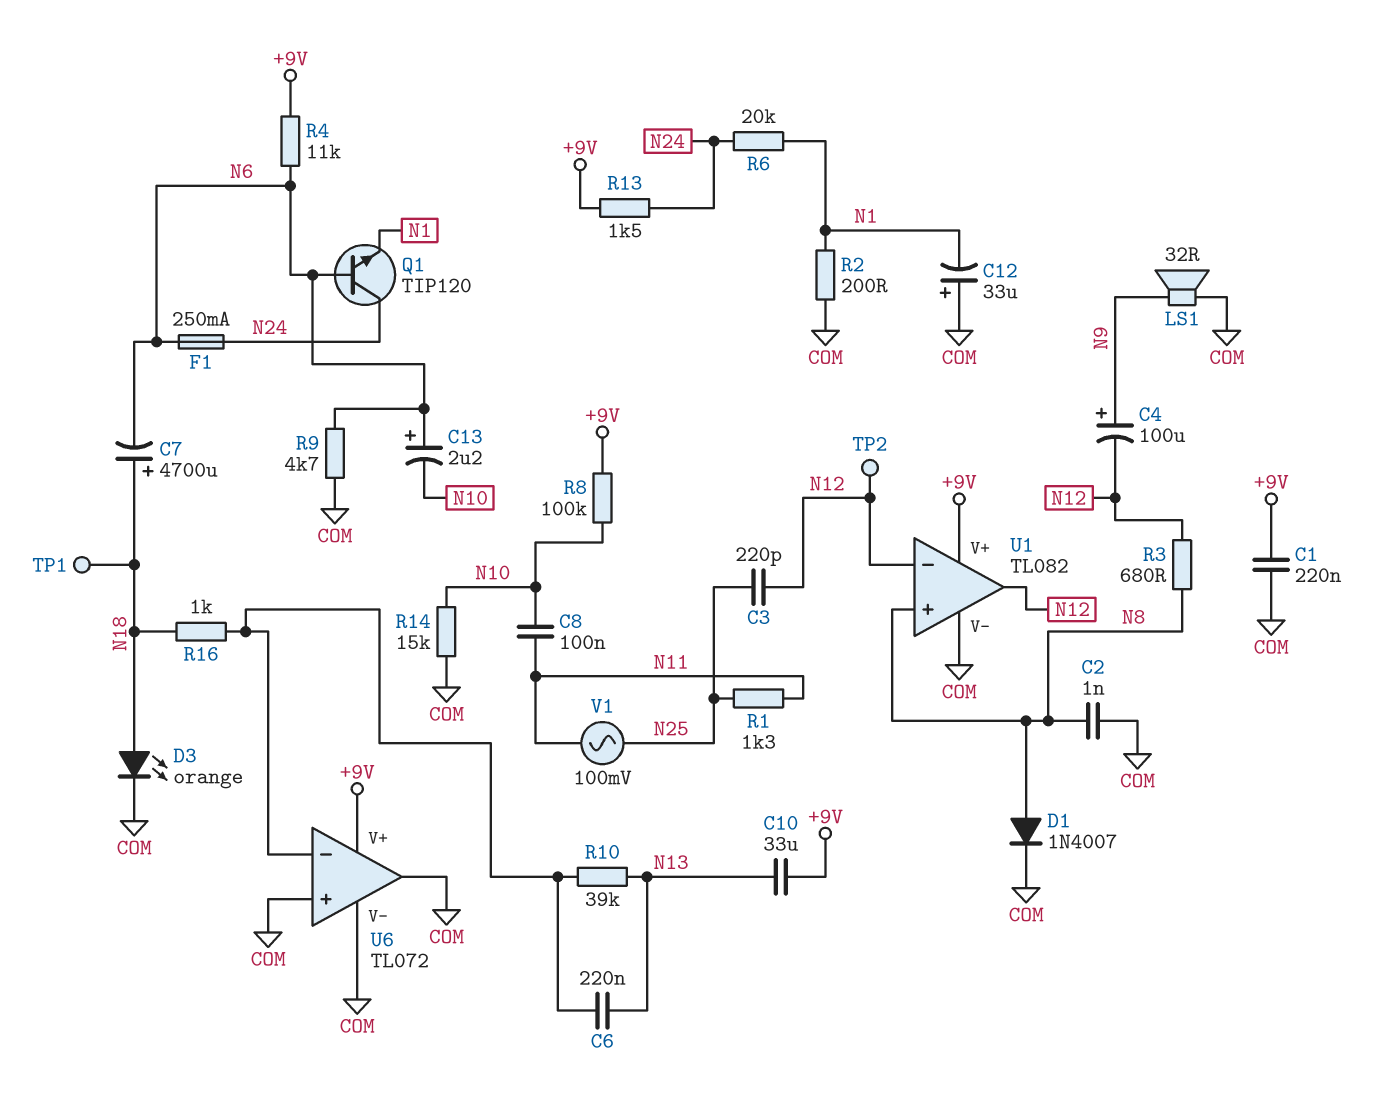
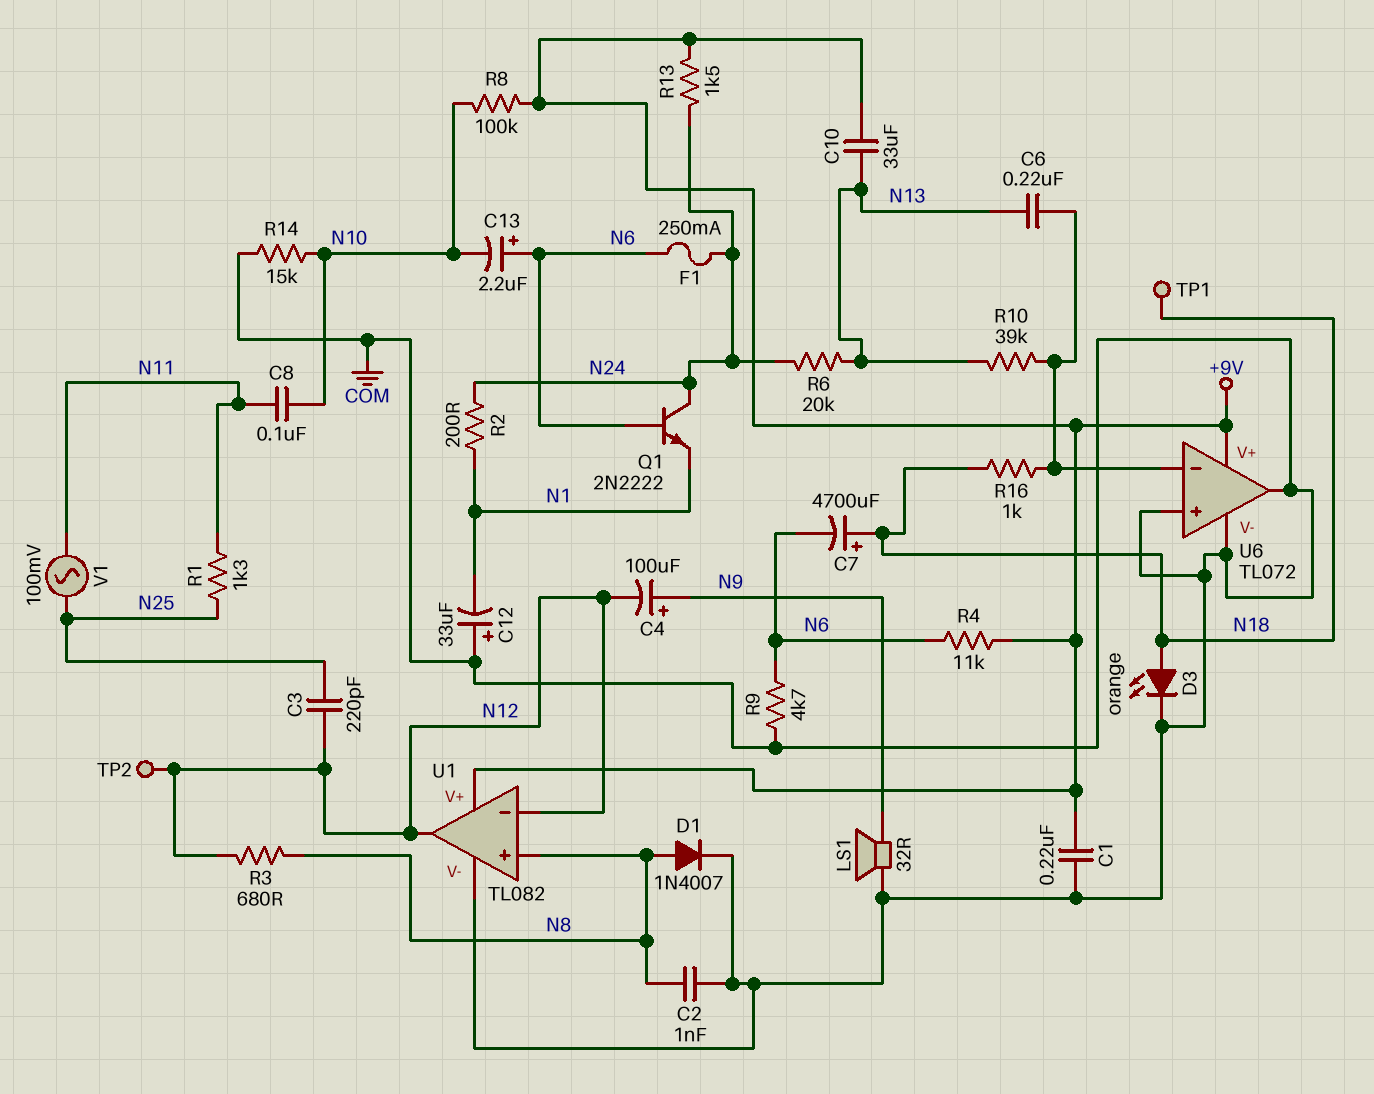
Q1: NPN TIP120 (B N6, C N24, E N1) -> NPN 2N2222 (B N6, C N24, E N1)
R2: 200 (COM, N1) -> 200 (N1, N24)
R6: 20k (N1, N24) -> 20k (N13, N24)

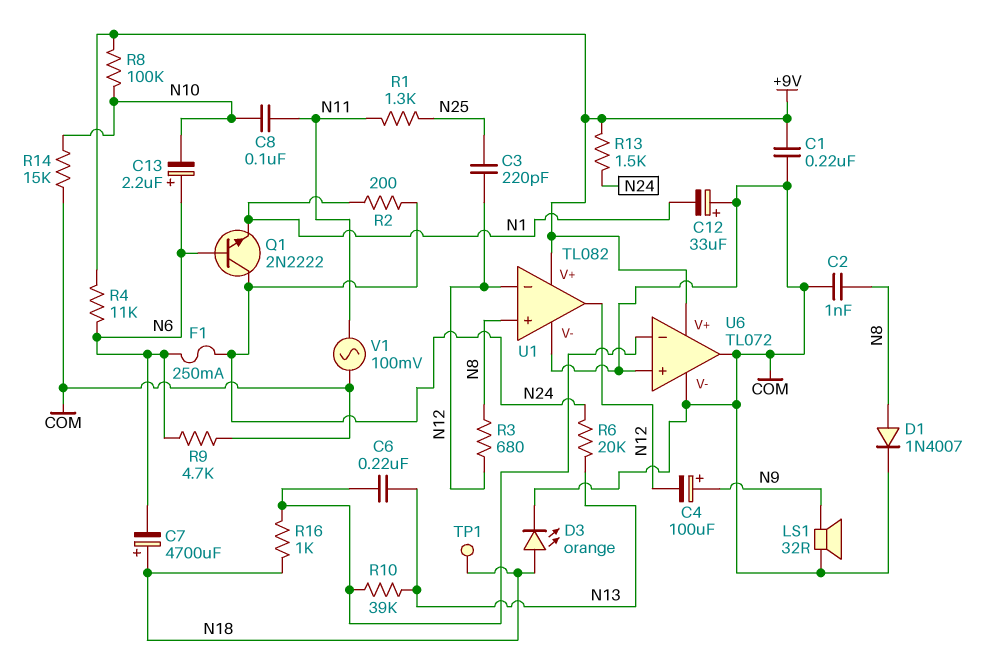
C10: 33uF (+9V, N13) -> none
TP2: test point (N12) -> none
V1: AC 100mV (N11, N25) -> AC 100mV (COM, N11)

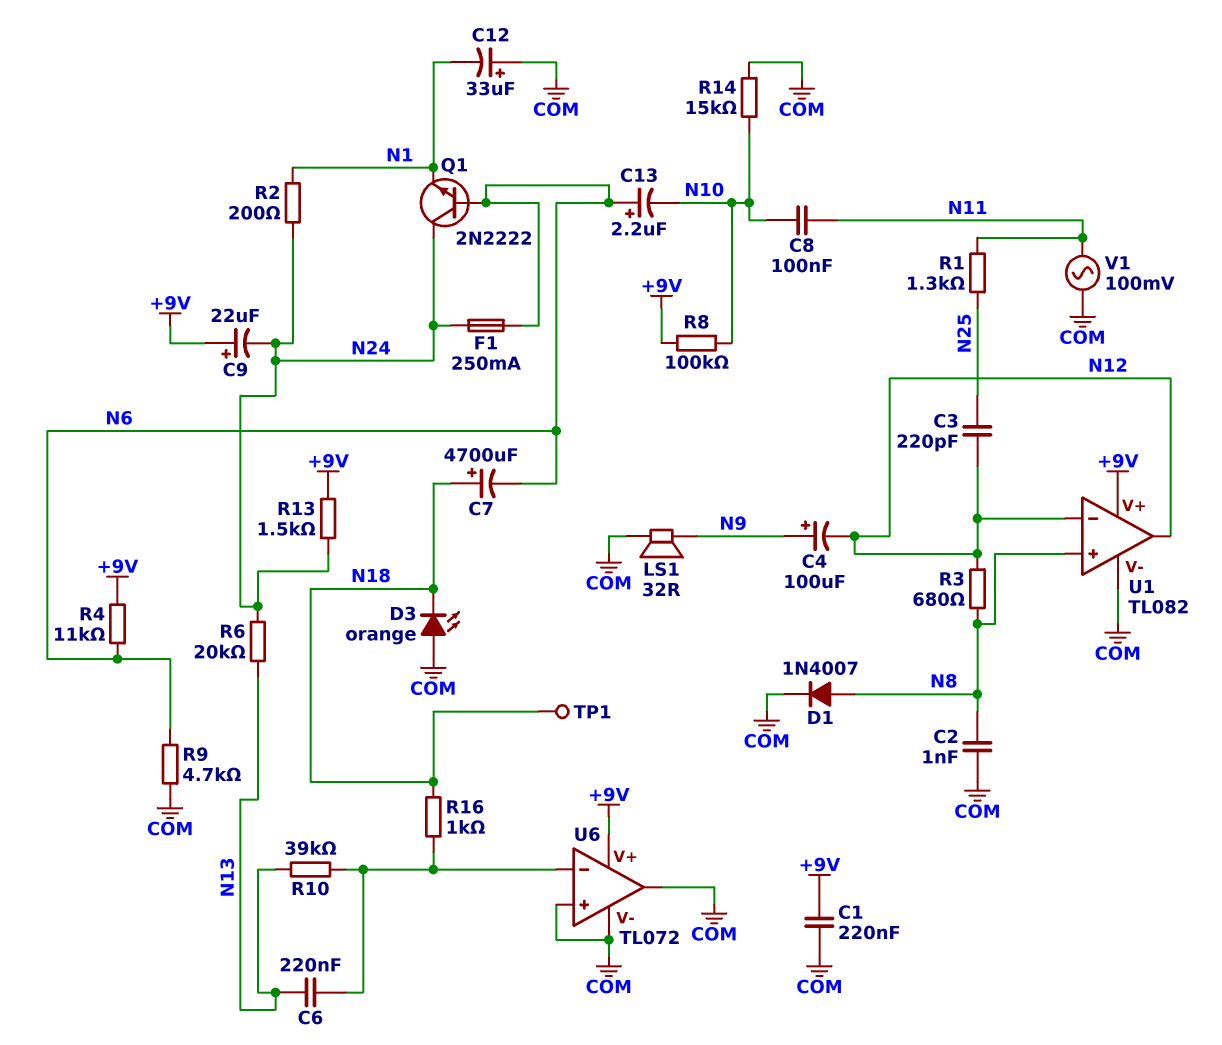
C9: none -> 22uF (plus +9V, minus N24)
D3: LED orange (A N18, K COM) -> LED orange (A COM, K N18)

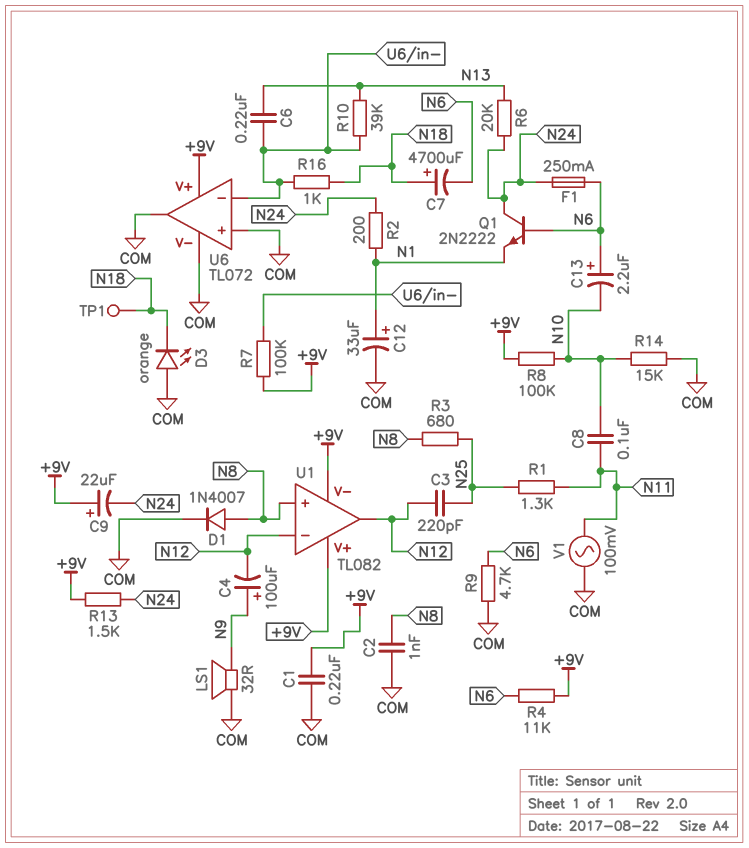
C12: 33uF (plus COM, minus N1) -> 33uF (plus N1, minus COM)
R3: 680 (N8, N12) -> 680 (N8, N25)
R7: none -> 100k (+9V, U6/in-)
U1 pin V-: COM -> +9V

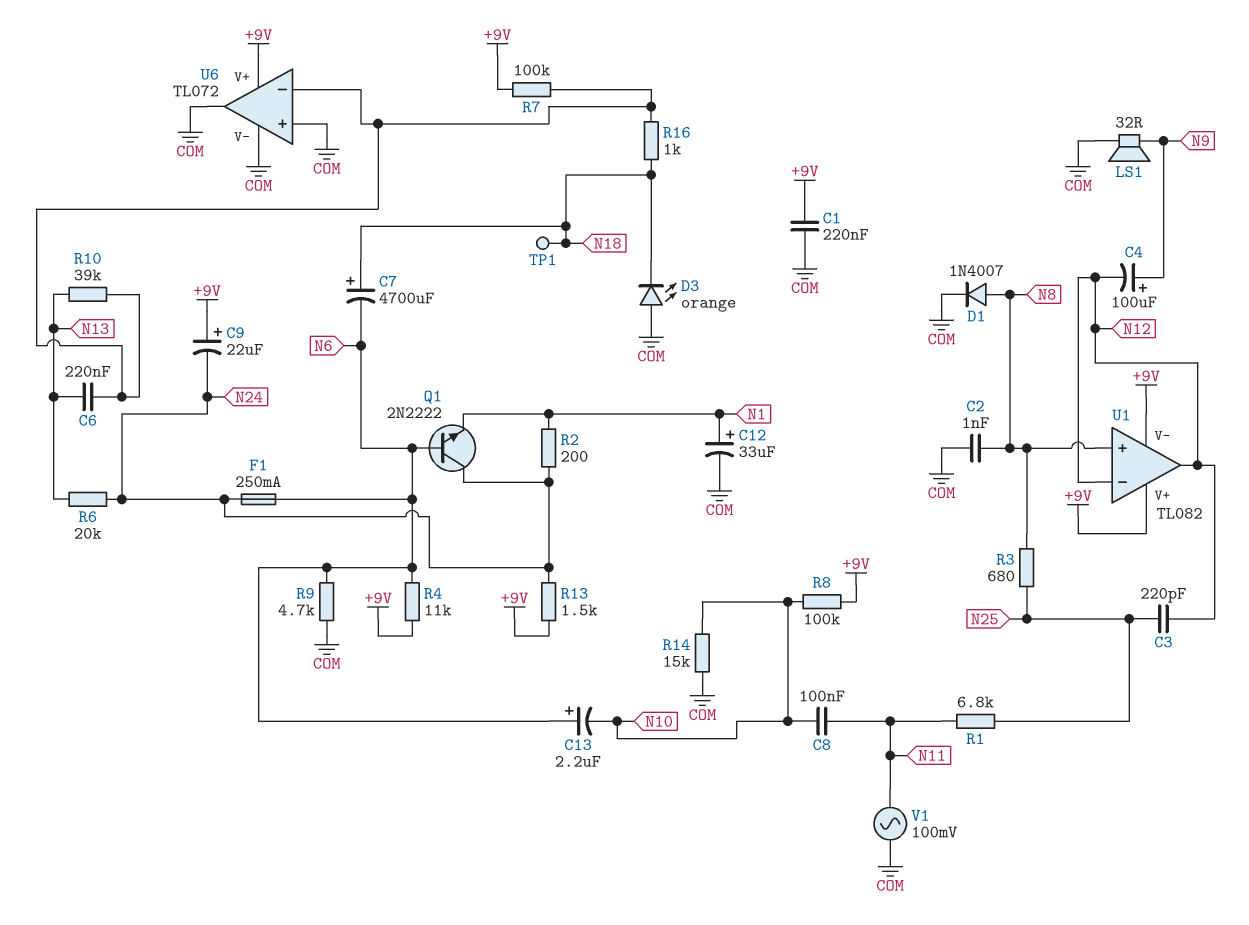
R1: 1.3k (N11, N25) -> 6.8k (N11, N25)

